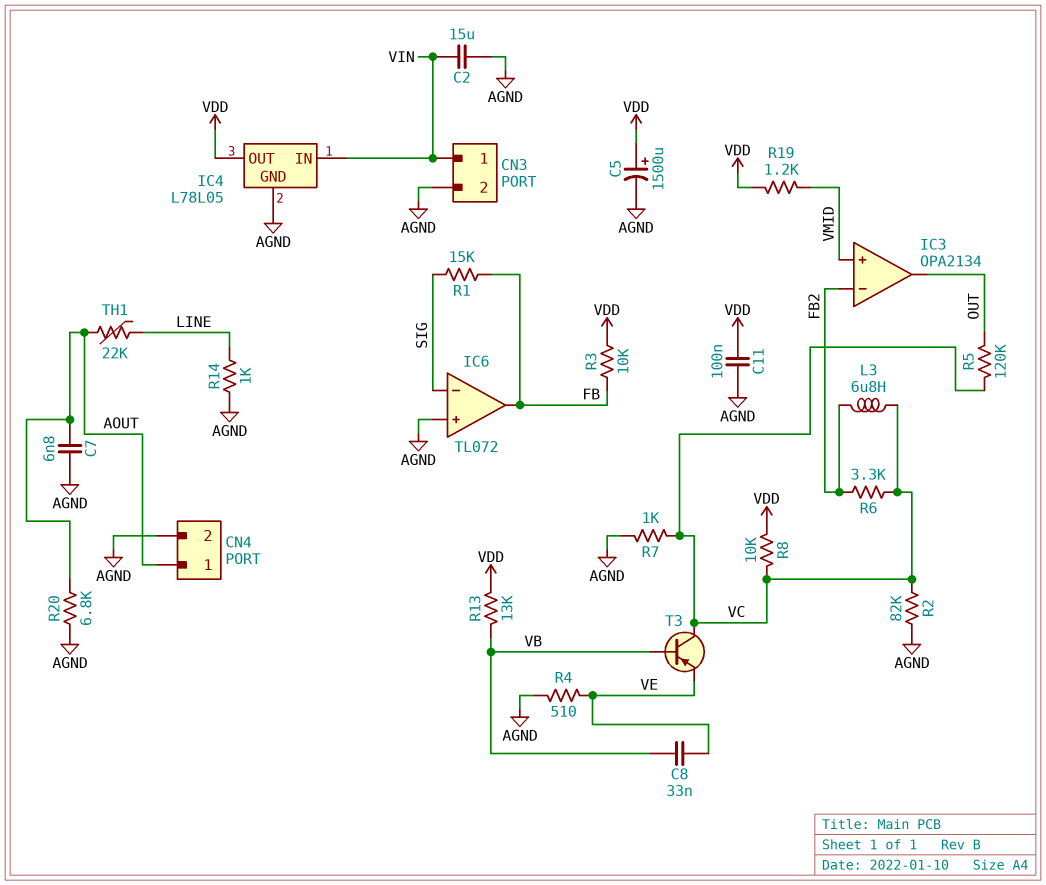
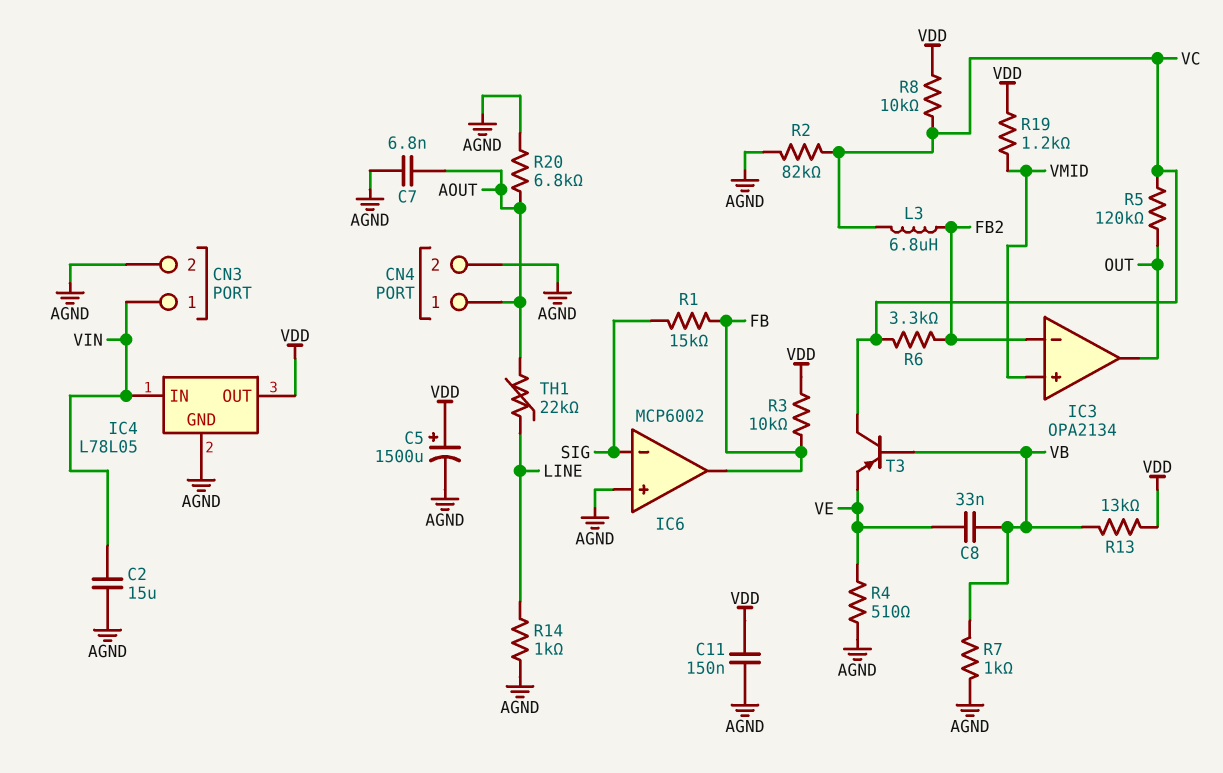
C11: 100nF (AGND, VDD) -> 150nF (AGND, VDD)
IC6: TL072 -> MCP6002
R7: 1k (AGND, VC) -> 1k (AGND, VB)

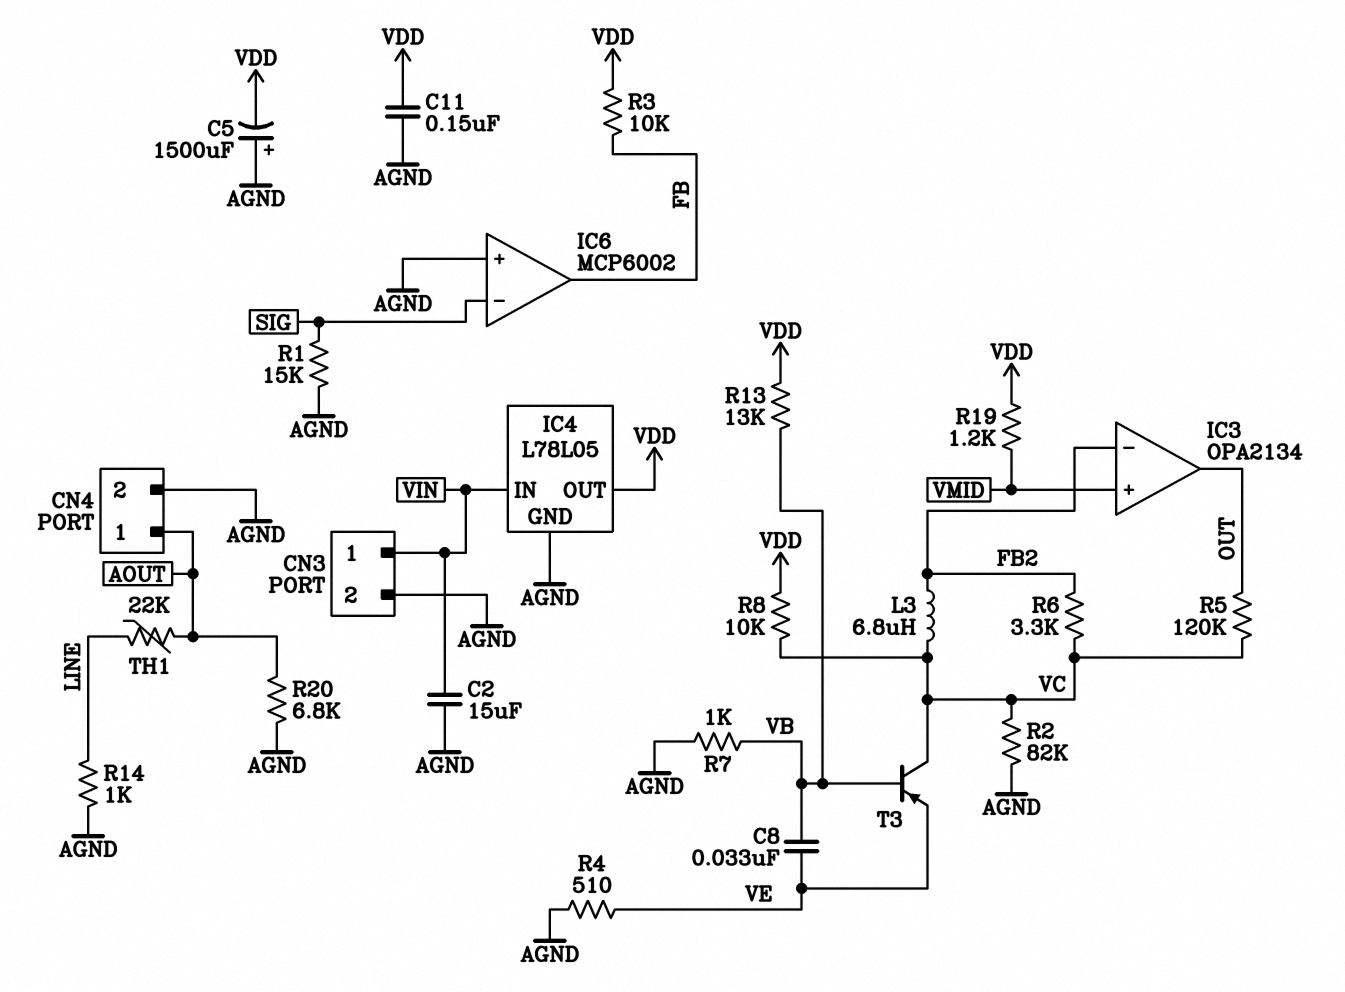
C5: 1500uF (plus VDD, minus AGND) -> 1500uF (plus AGND, minus VDD)
C7: 6.8nF (AGND, AOUT) -> none
R1: 15k (FB, SIG) -> 15k (AGND, SIG)

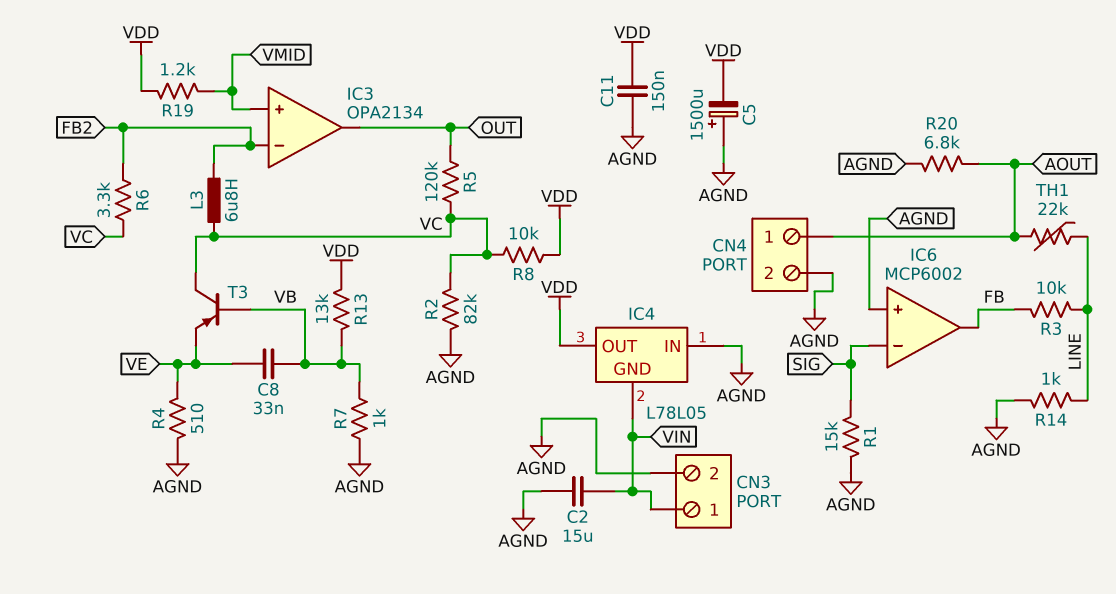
IC4 pin GND: AGND -> VIN
IC4 pin IN: VIN -> AGND
R3: 10k (FB, VDD) -> 10k (FB, LINE)

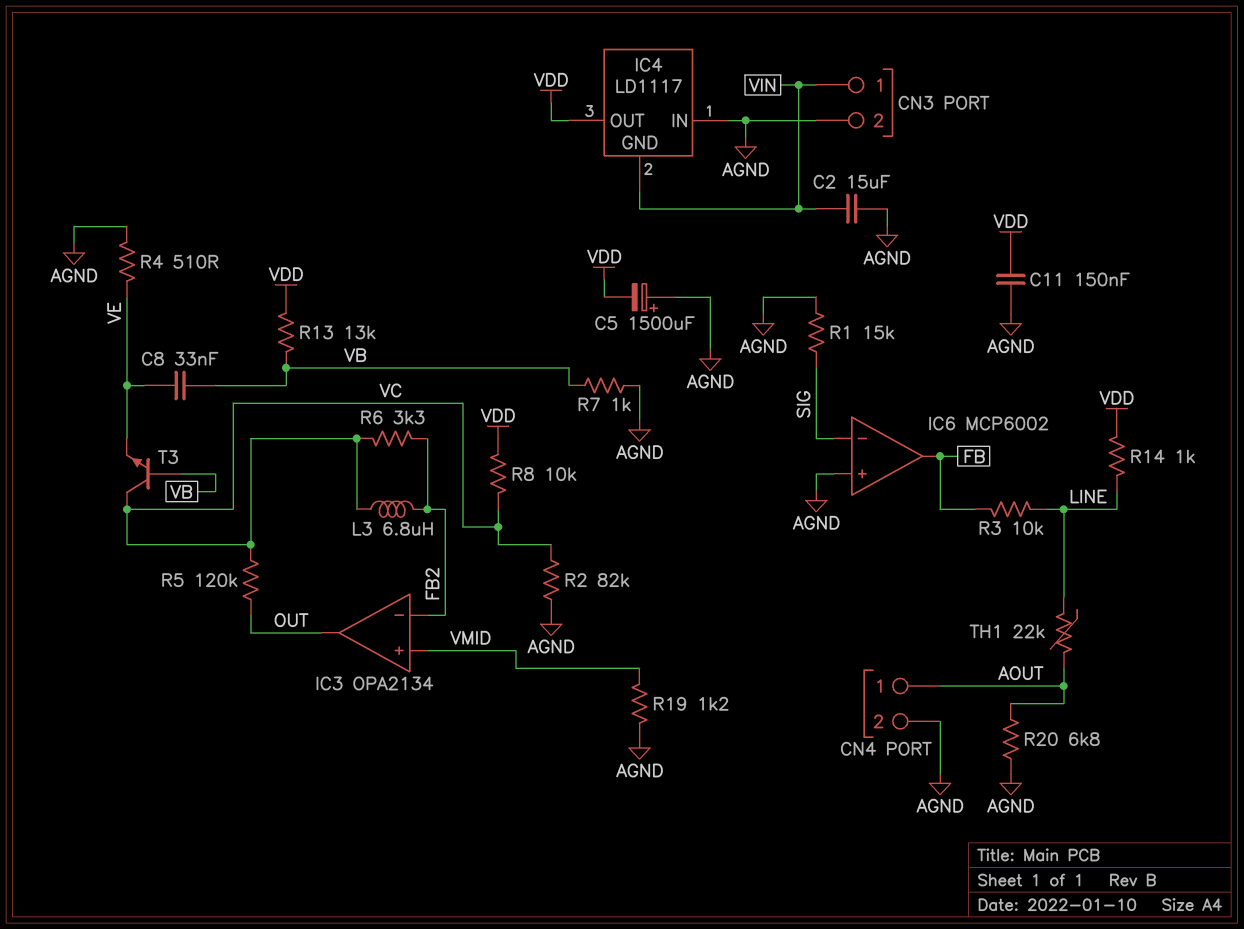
IC4: L78L05 -> LD1117
R14: 1k (AGND, LINE) -> 1k (LINE, VDD)
R19: 1.2k (VDD, VMID) -> 1.2k (AGND, VMID)
T3: PNP (B VB, C VC, E VE) -> NPN (B VB, C VC, E VE)

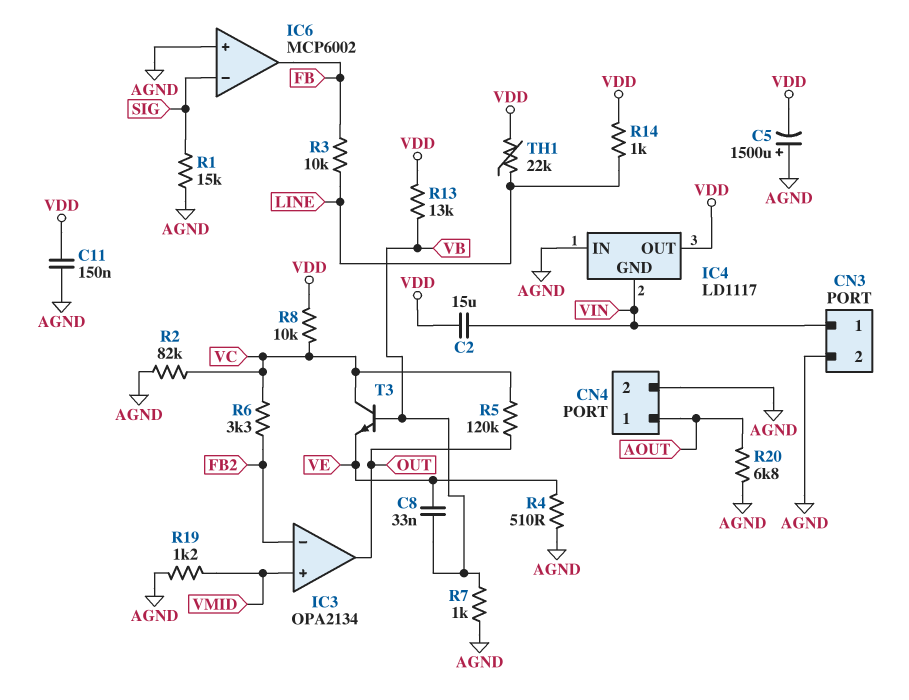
C2: 15uF (AGND, VIN) -> 15uF (VDD, VIN)
L3: 6.8uH (FB2, VC) -> none
TH1: 22k (AOUT, LINE) -> 22k (LINE, VDD)

